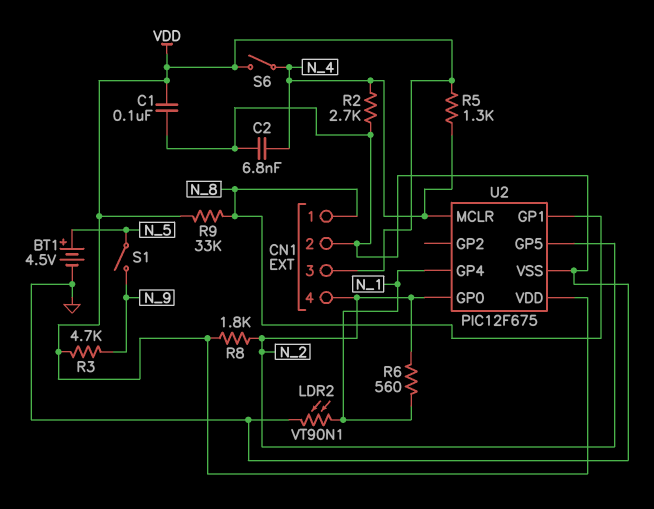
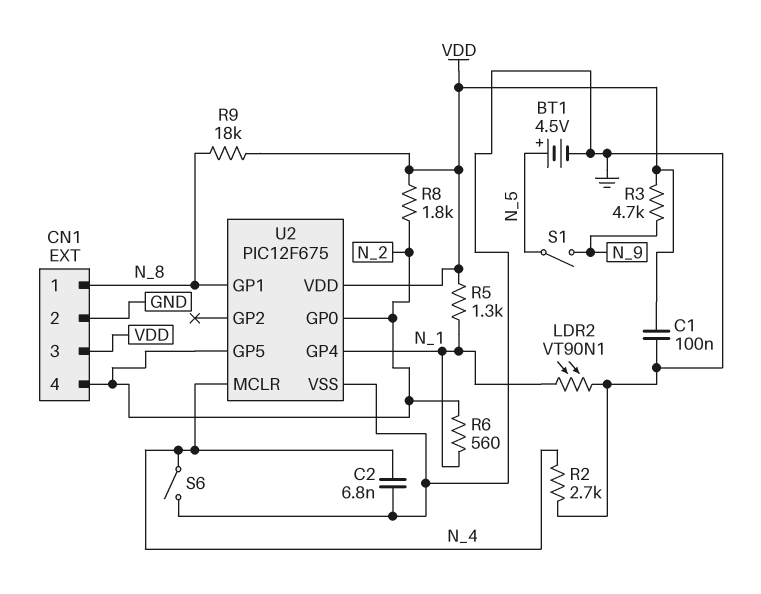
R5: 1.3k (N_4, VDD) -> 1.3k (N_1, VDD)
R9: 33k (N_8, VDD) -> 18k (N_8, VDD)
S6: switch (N_4, VDD) -> switch (GND, N_4)

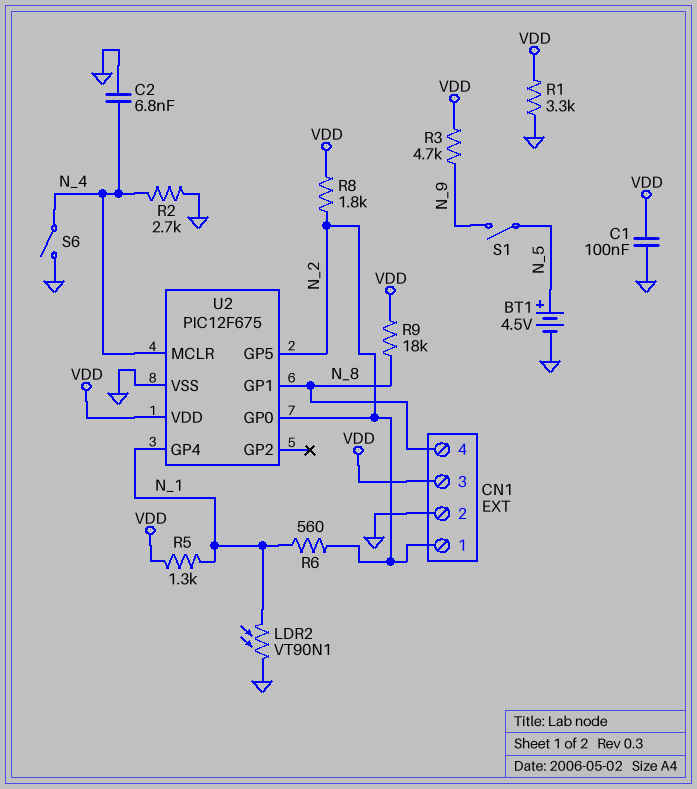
CN1 pin 1: N_8 -> N_2
CN1 pin 4: N_2 -> N_8
R1: none -> 3.3k (GND, VDD)

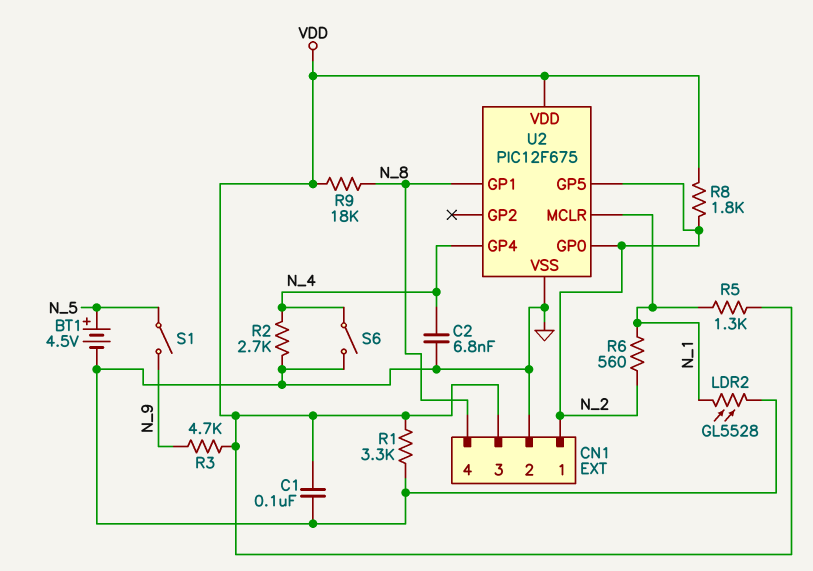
LDR2: VT90N1 (GND, N_1) -> GL5528 (GND, N_1)
U2 pin GP4: N_1 -> N_4
U2 pin MCLR: N_4 -> N_1

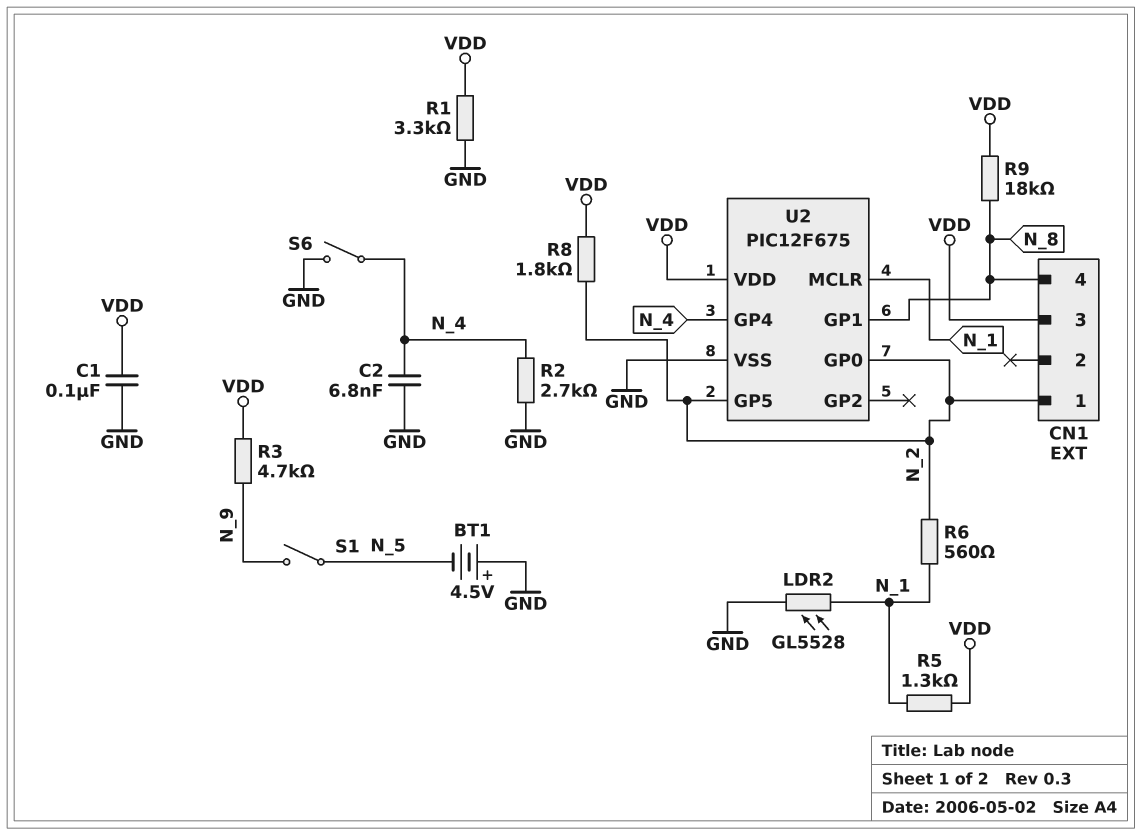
BT1: 4.5V (plus N_5, minus GND) -> 4.5V (plus GND, minus N_5)
CN1 pin 2: GND -> none

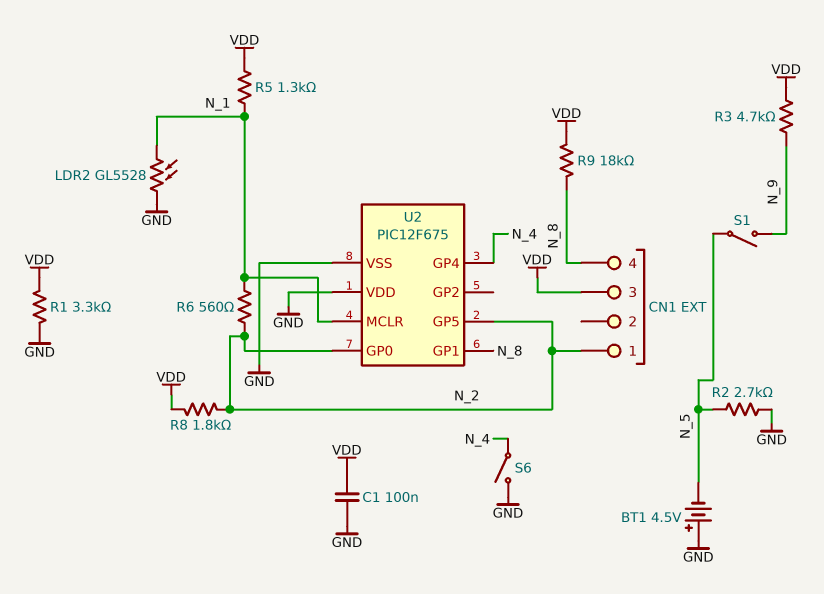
C2: 6.8nF (GND, N_4) -> none
R2: 2.7k (GND, N_4) -> 2.7k (GND, N_5)
U2 pin VDD: VDD -> GND

